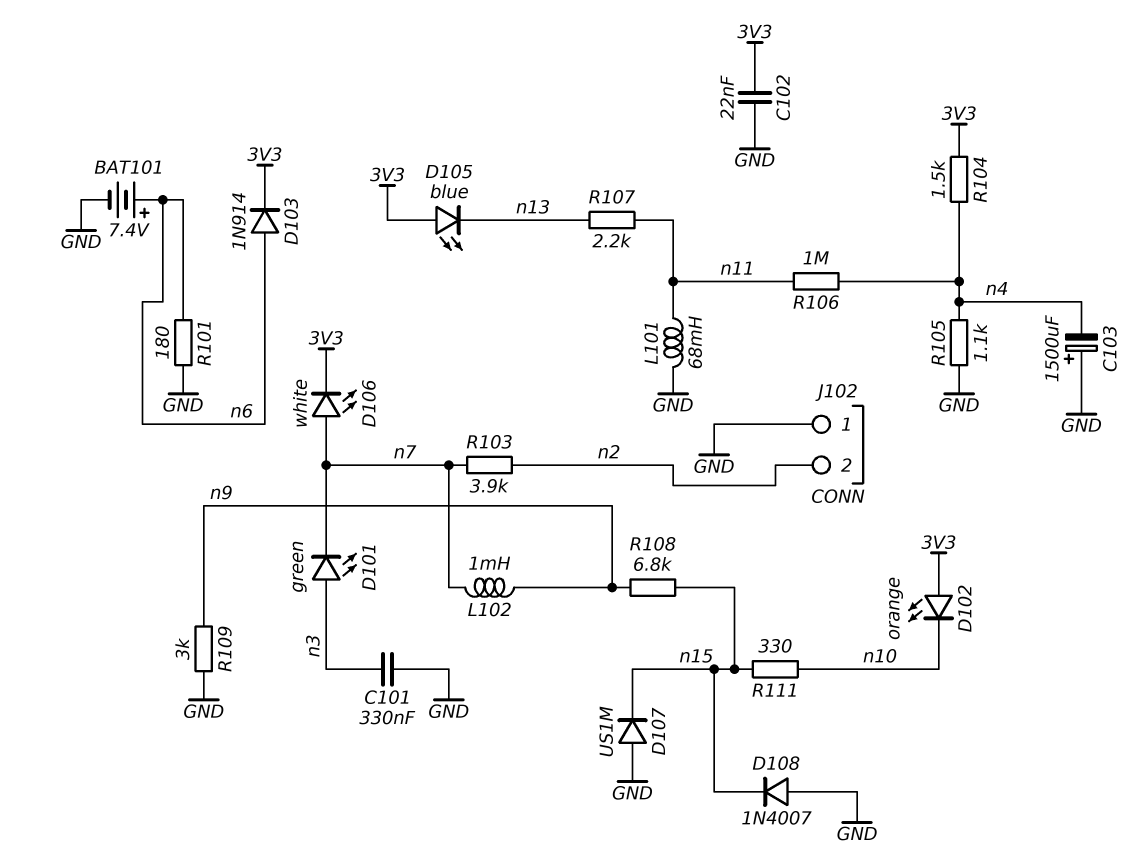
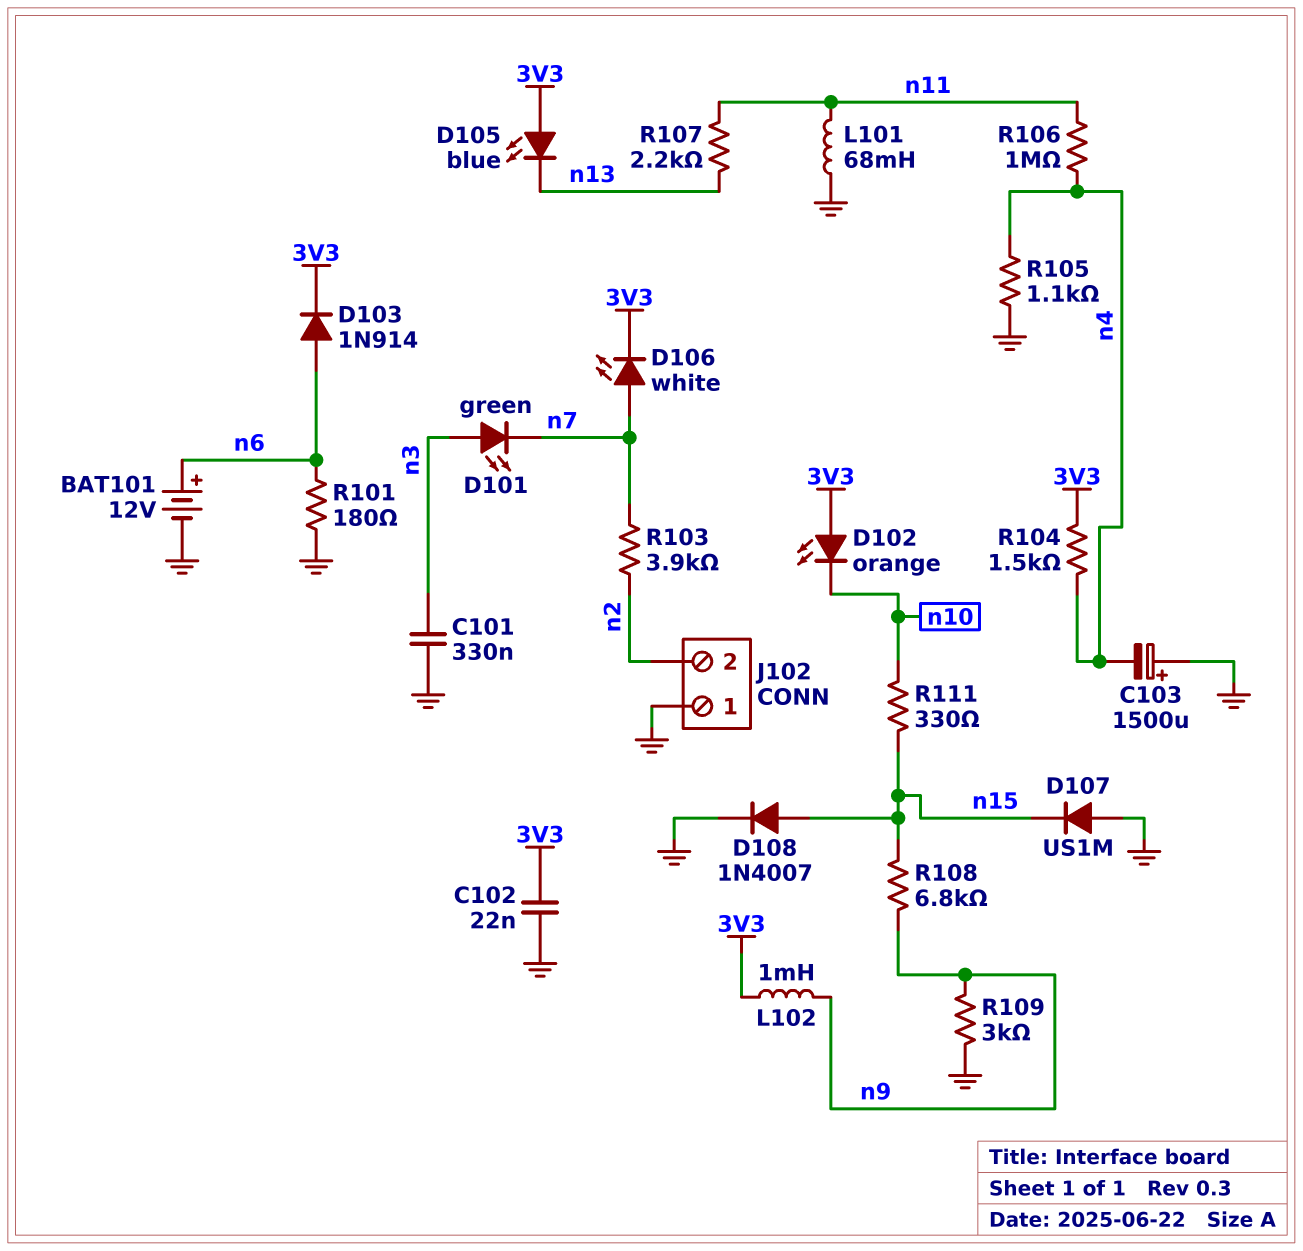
BAT101: 7.4V (plus n6, minus GND) -> 12V (plus n6, minus GND)
D108: diode 1N4007 (A GND, K n15) -> diode 1N4007 (A n15, K GND)
L102: 1mH (n7, n9) -> 1mH (3V3, n9)

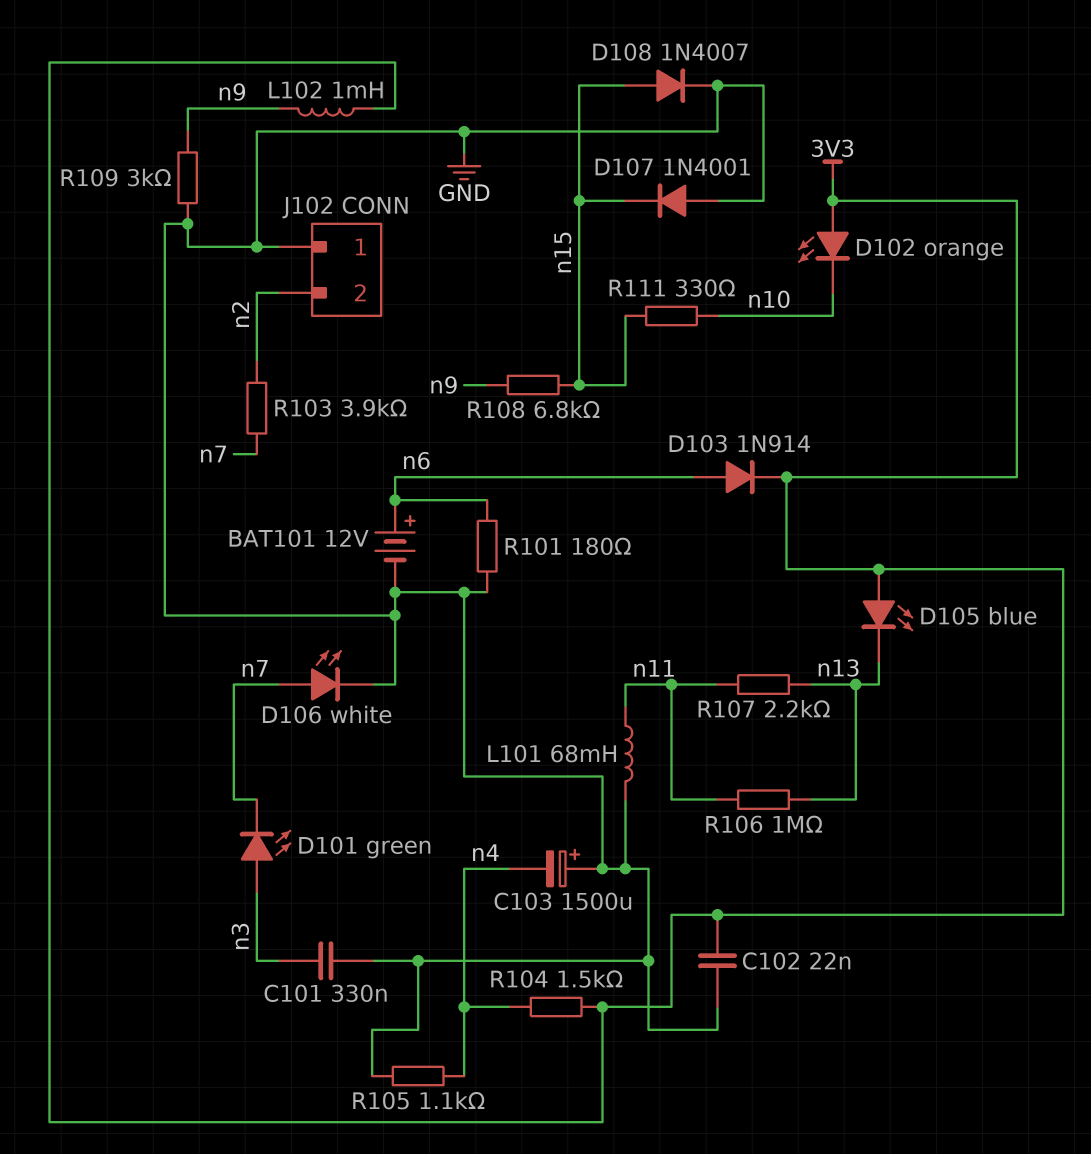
D106: LED white (A n7, K 3V3) -> LED white (A n7, K GND)
D107: diode US1M (A GND, K n15) -> diode 1N4001 (A GND, K n15)
R106: 1M (n4, n11) -> 1M (n11, n13)

